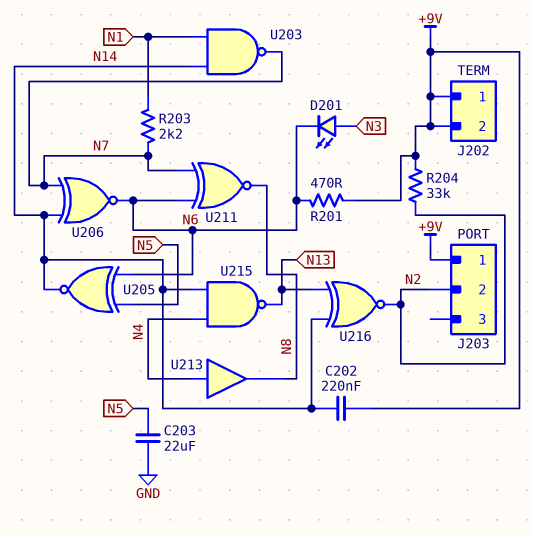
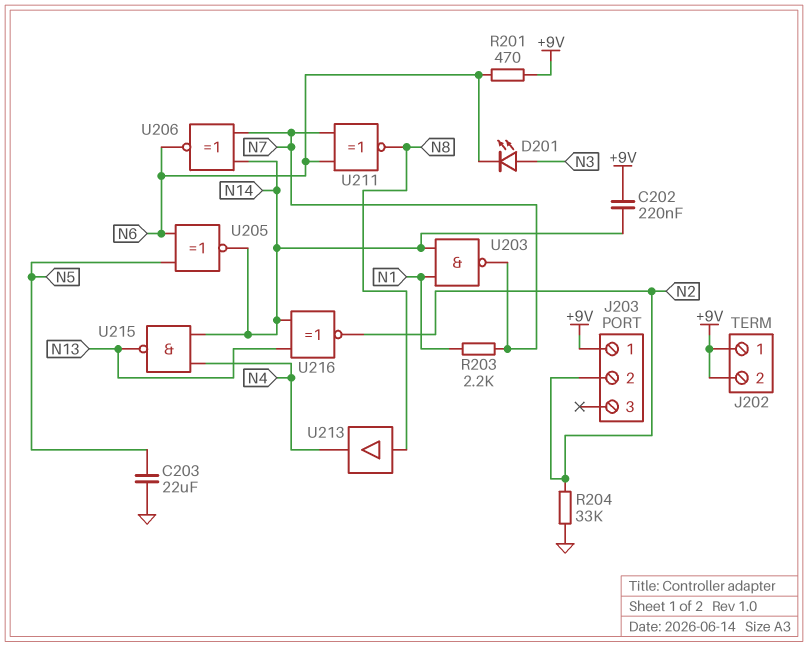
R204: 33k (+9V, N2) -> 33k (GND, N2)
U213: buffer (in N4, out N8) -> buffer (in N8, out N4)

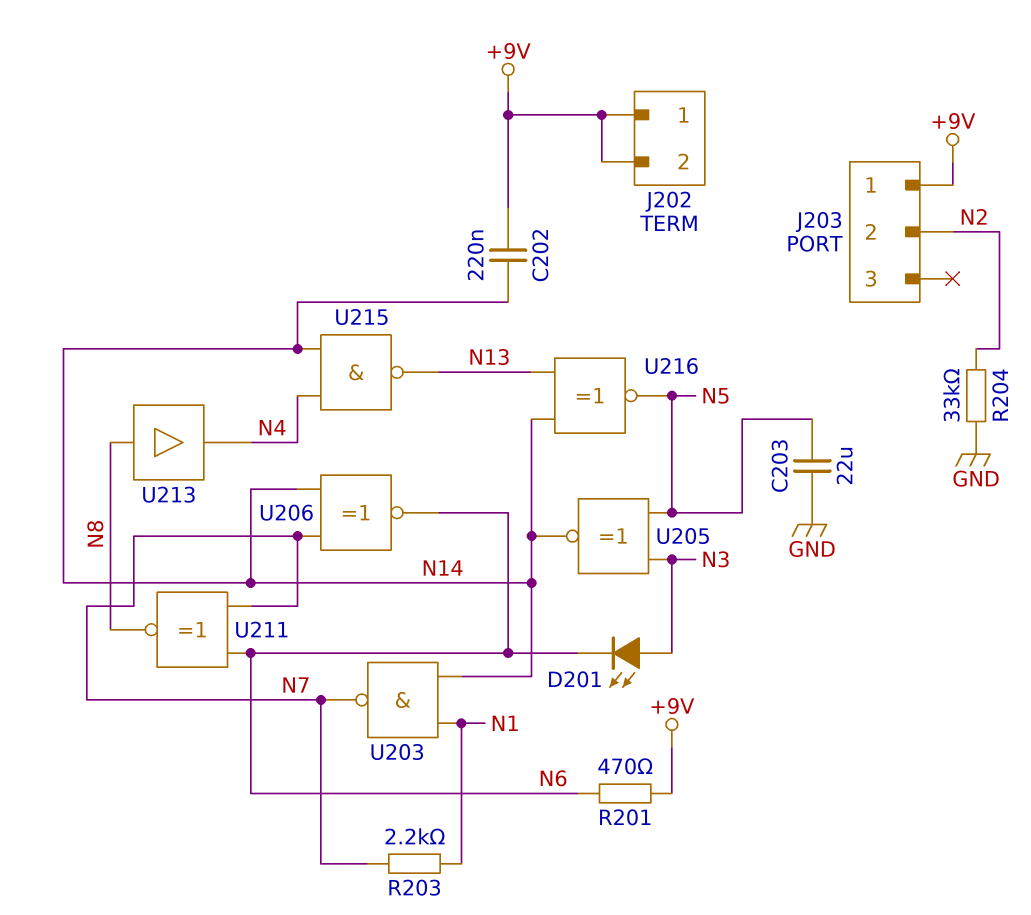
U205: XNOR (in N5, in N6, out N14) -> XNOR (in N3, in N5, out N14)
U216: XNOR (in N13, in N14, out N2) -> XNOR (in N13, in N14, out N5)

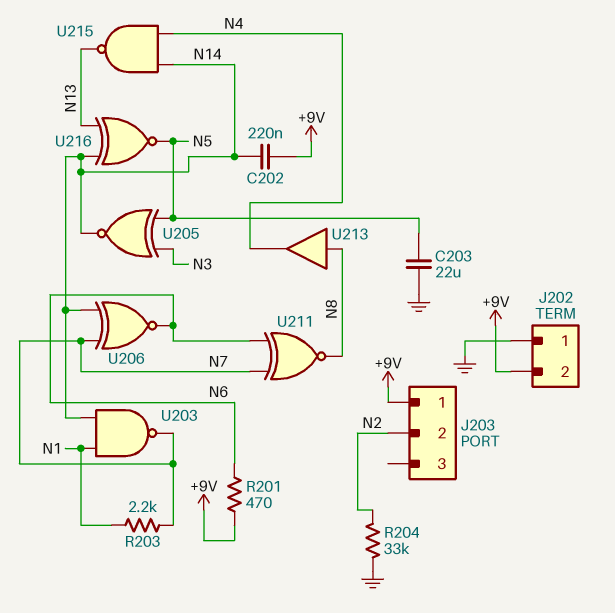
D201: LED (A N3, K N6) -> none
J202 pin 1: +9V -> GND

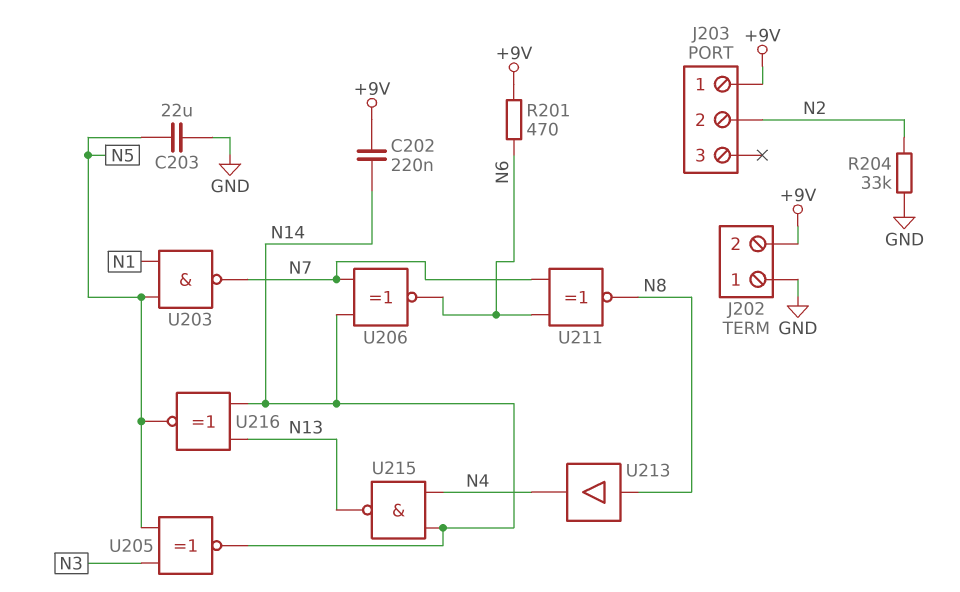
R203: 2.2k (N1, N7) -> none
U203: NAND (in N1, in N14, out N7) -> NAND (in N1, in N5, out N7)

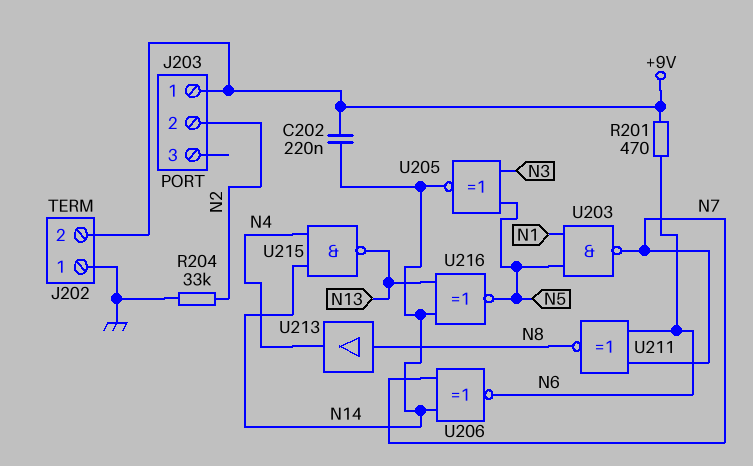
C203: 22uF (GND, N5) -> none

